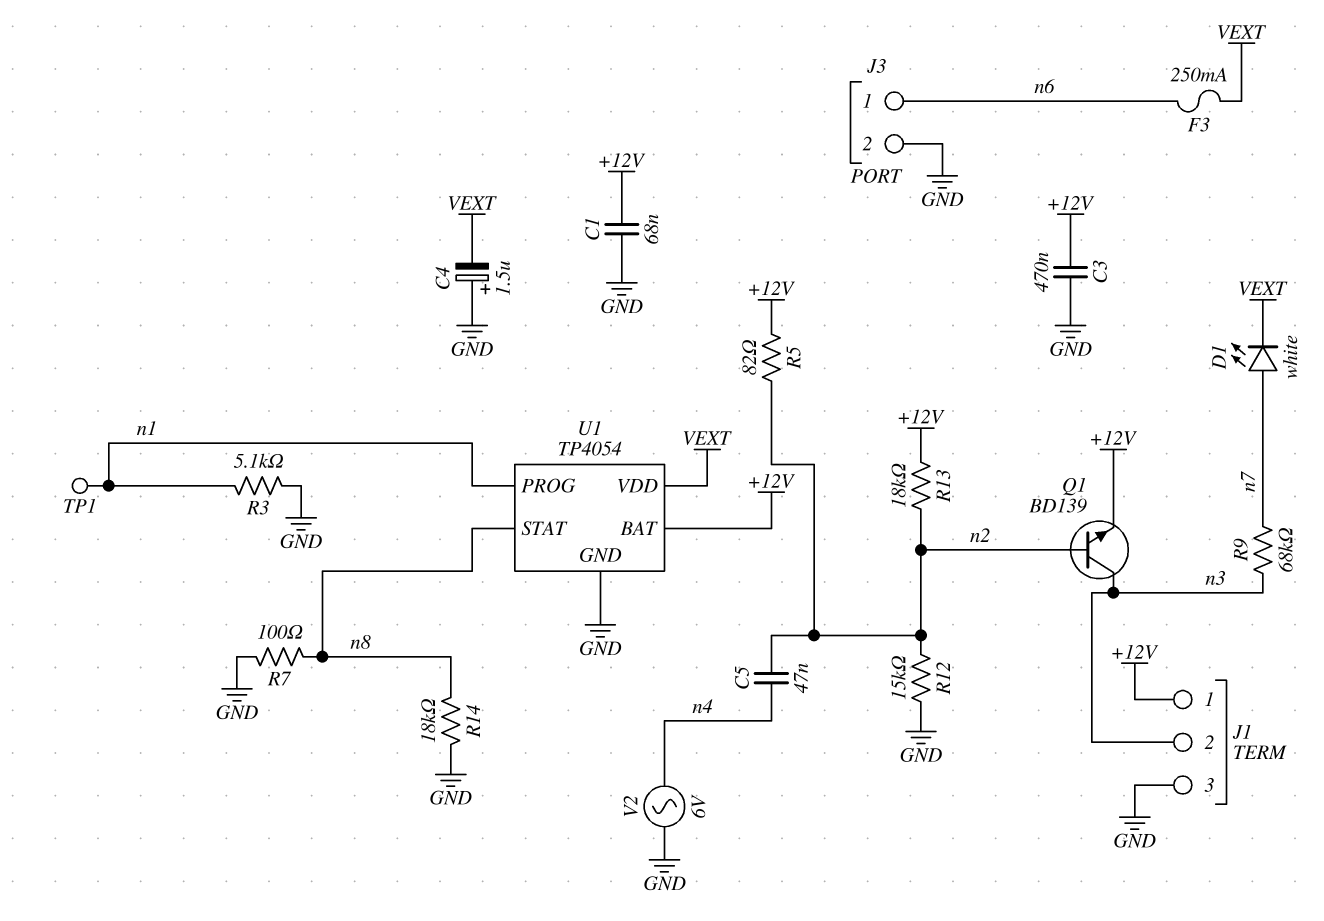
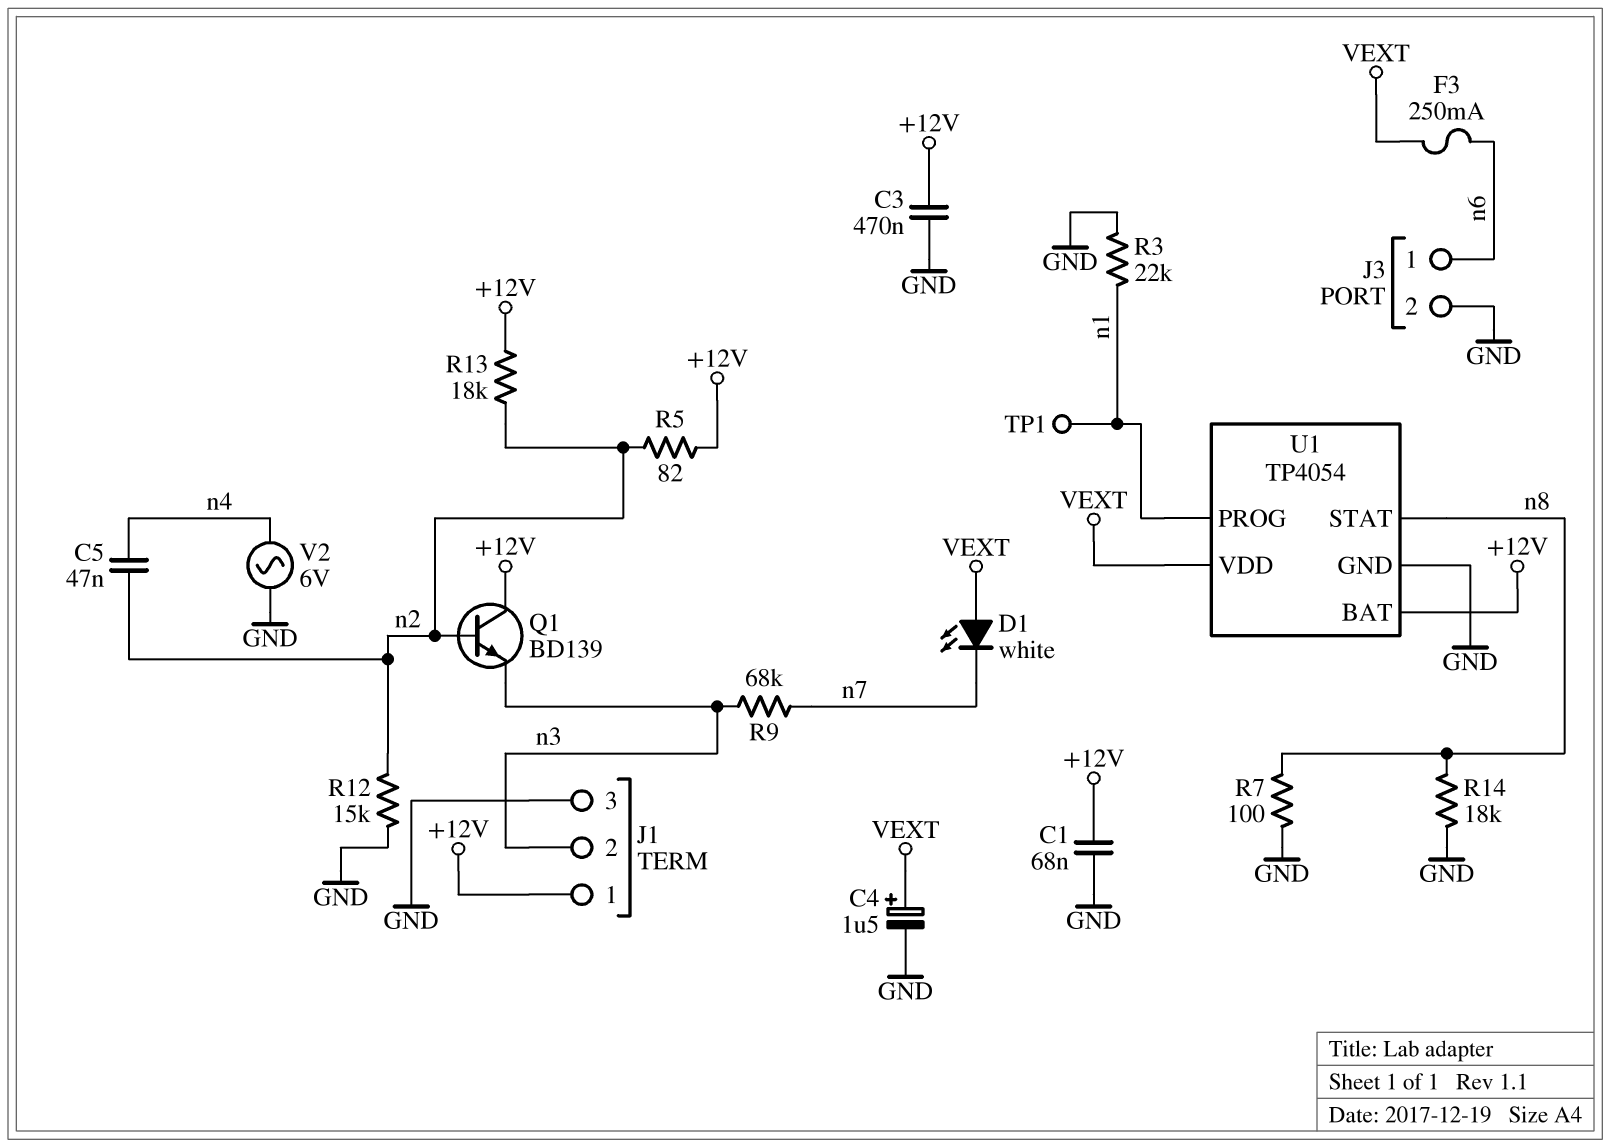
C4: 1.5uF (plus GND, minus VEXT) -> 1.5uF (plus VEXT, minus GND)
D1: LED white (A n7, K VEXT) -> LED white (A VEXT, K n7)
Q1: NPN BD139 (B n2, C n3, E +12V) -> NPN BD139 (B n2, C +12V, E n3)
R3: 5.1k (GND, n1) -> 22k (GND, n1)

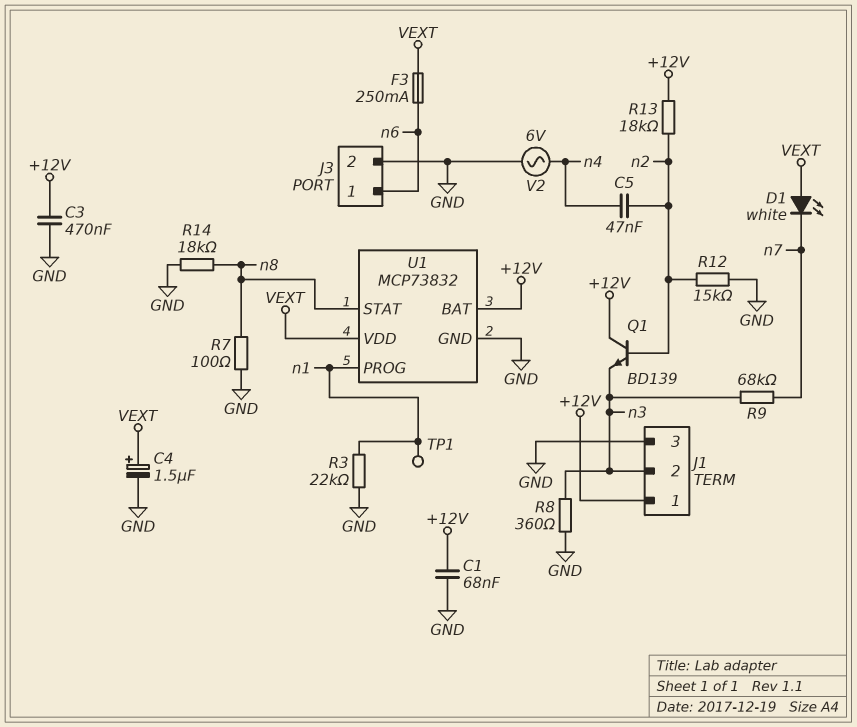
R5: 82 (+12V, n2) -> none
R8: none -> 360 (GND, n3)
U1: TP4054 -> MCP73832

